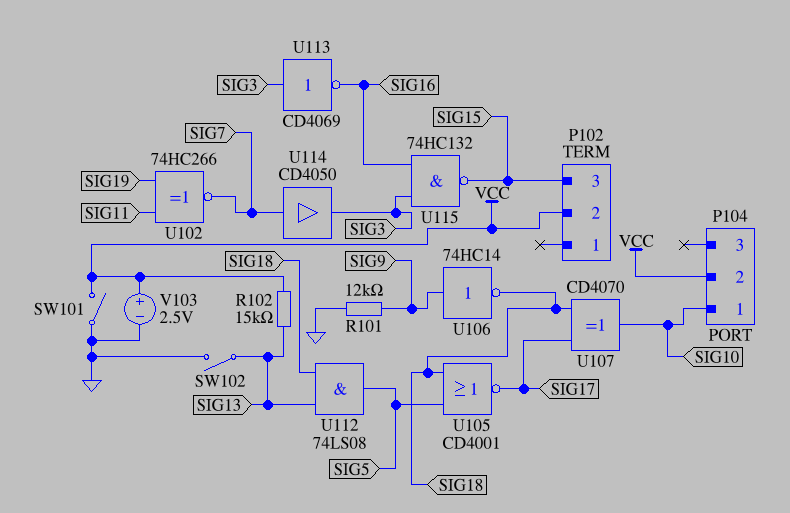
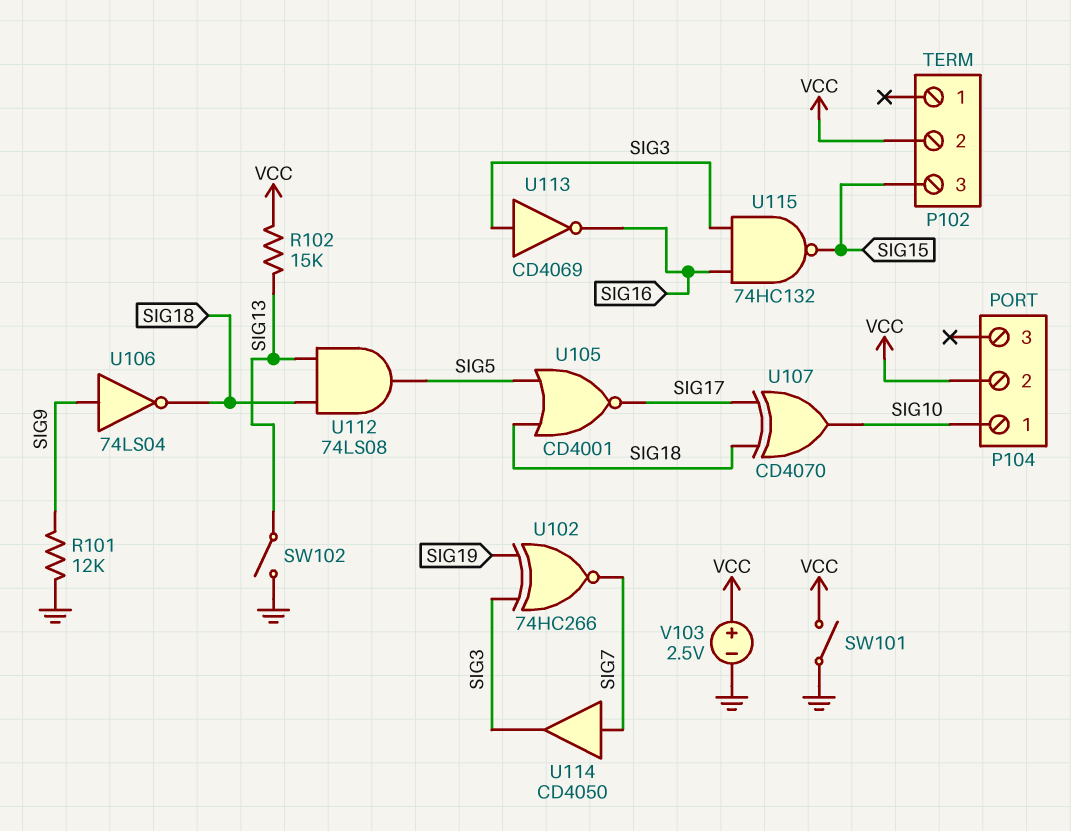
U102: XNOR 74HC266 (in SIG11, in SIG19, out SIG7) -> XNOR 74HC266 (in SIG3, in SIG19, out SIG7)
U106: NOT 74HC14 (in SIG9, out SIG18) -> NOT 74LS04 (in SIG9, out SIG18)

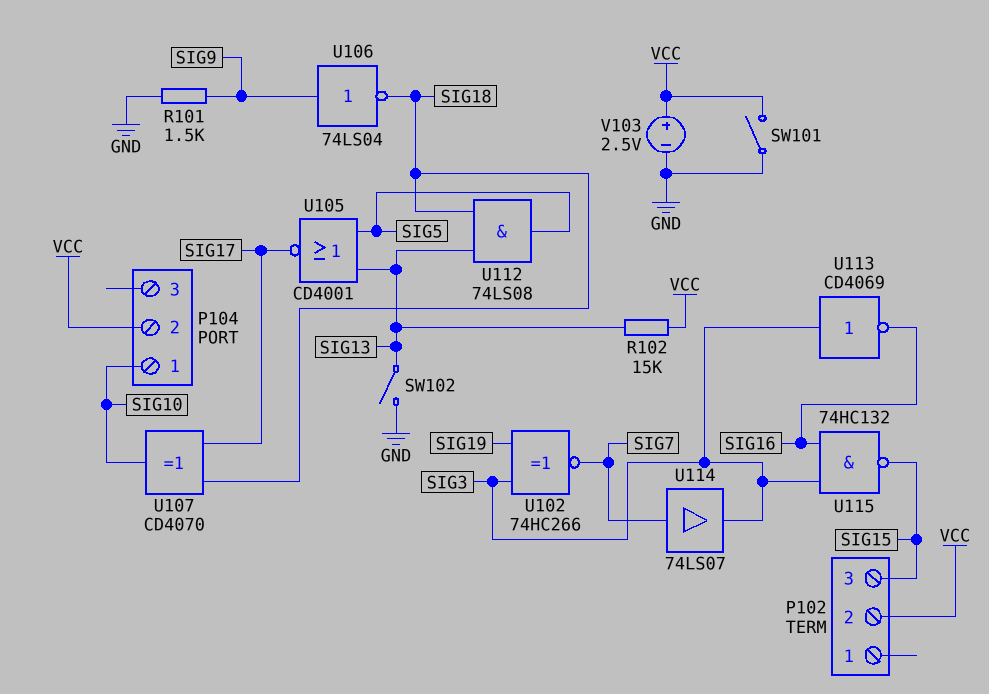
R101: 12k (GND, SIG9) -> 1.5k (GND, SIG9)
U105: NOR CD4001 (in SIG5, in SIG18, out SIG17) -> NOR CD4001 (in SIG5, in SIG13, out SIG17)
U114: buffer CD4050 (in SIG7, out SIG3) -> buffer 74LS07 (in SIG7, out SIG3)

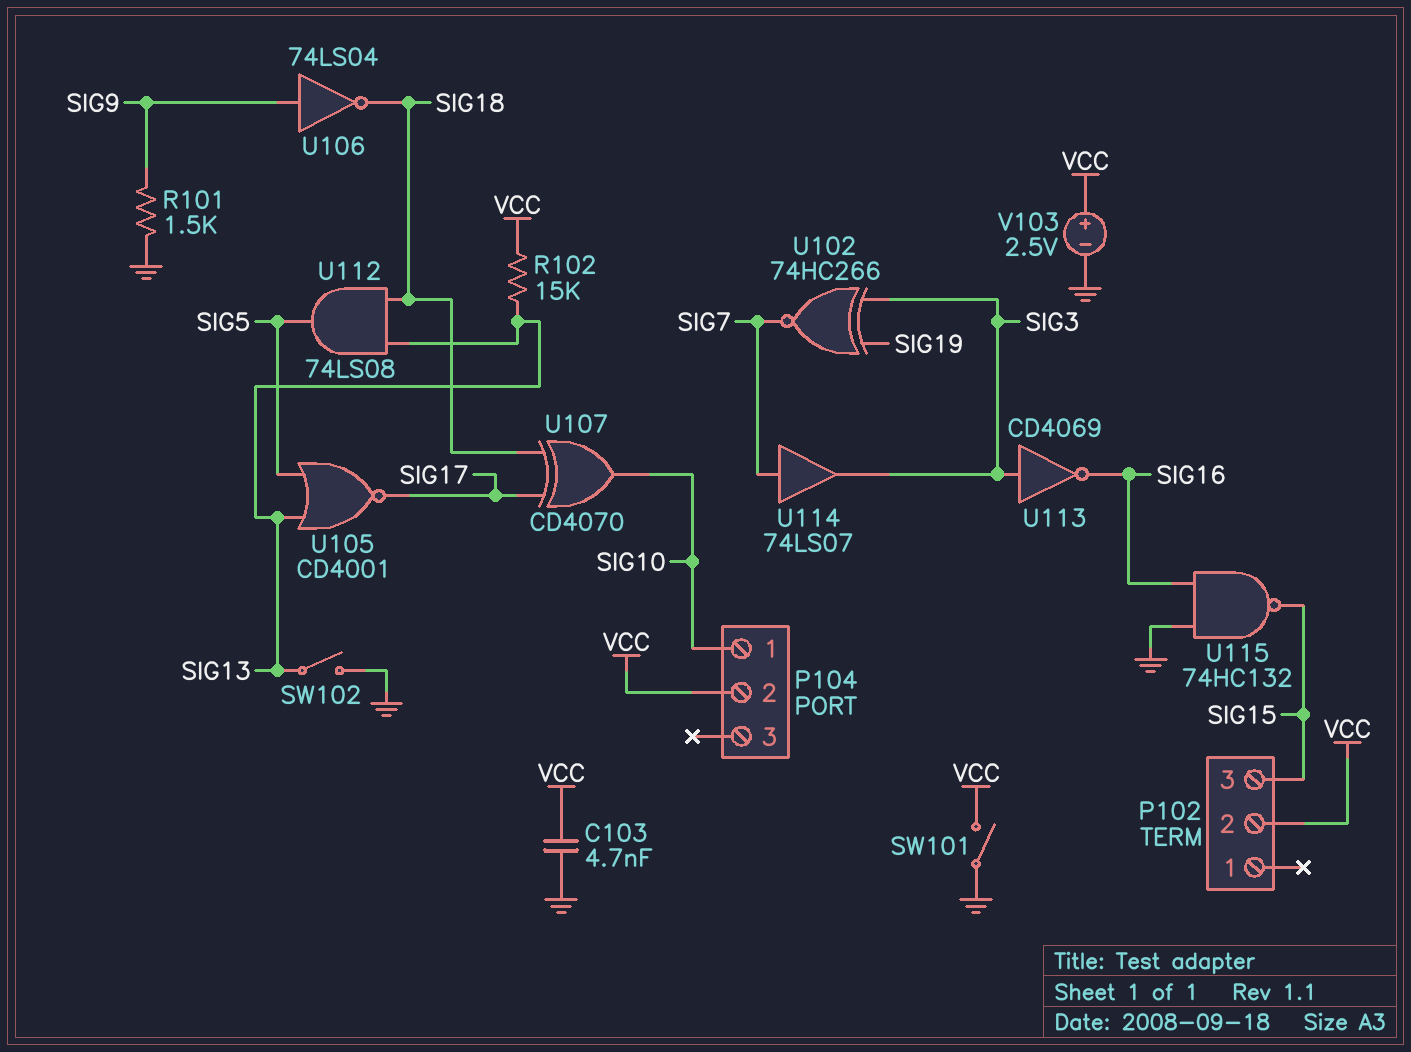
C103: none -> 4.7nF (GND, VCC)
U115: NAND 74HC132 (in SIG3, in SIG16, out SIG15) -> NAND 74HC132 (in GND, in SIG16, out SIG15)

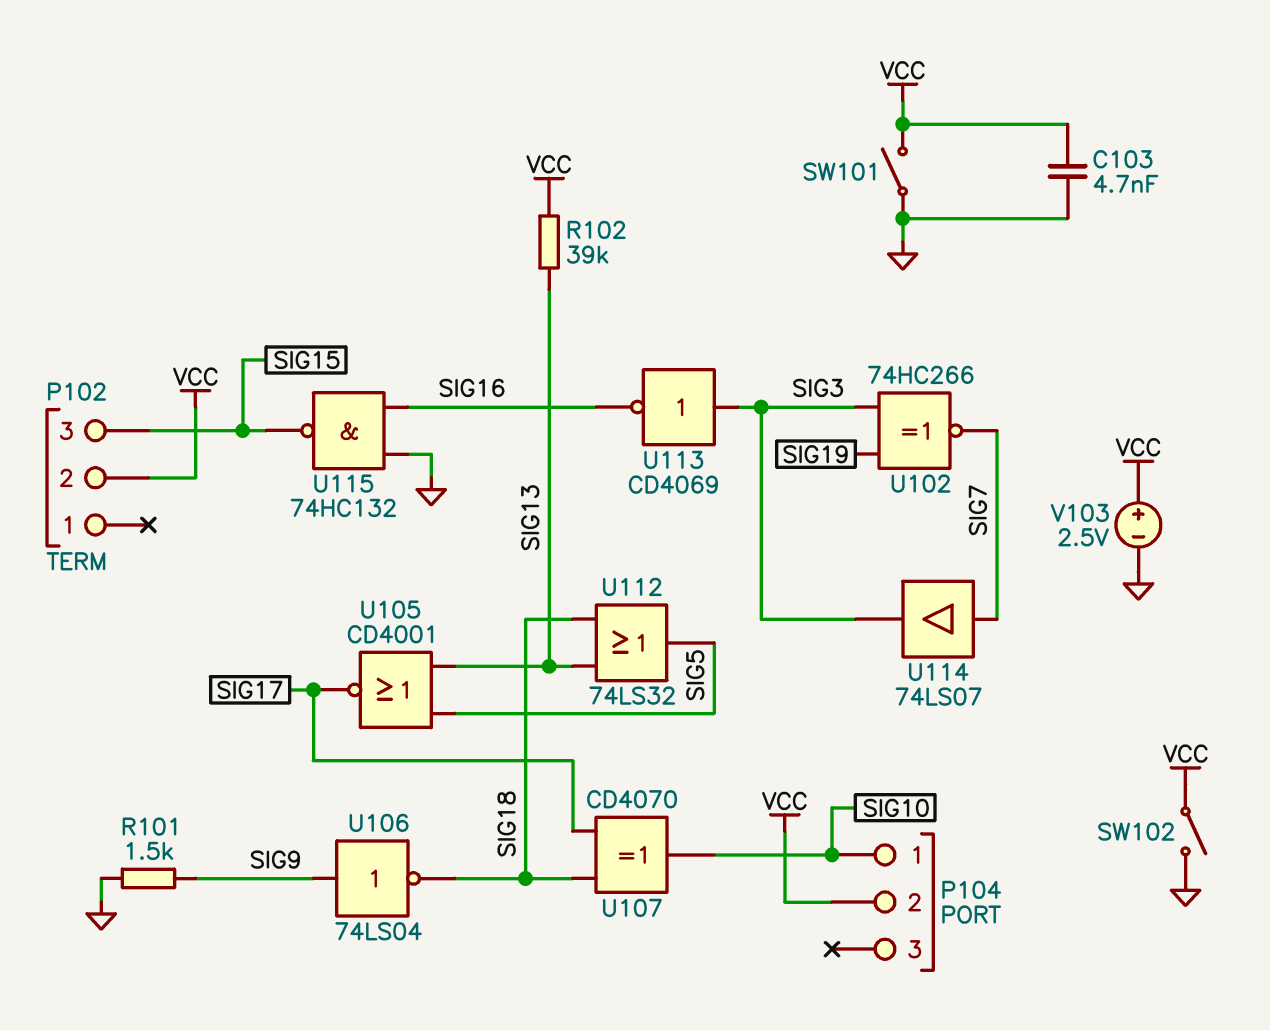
R102: 15k (SIG13, VCC) -> 39k (SIG13, VCC)
SW102: switch (GND, SIG13) -> switch (GND, VCC)
U112: AND 74LS08 (in SIG13, in SIG18, out SIG5) -> OR 74LS32 (in SIG13, in SIG18, out SIG5)

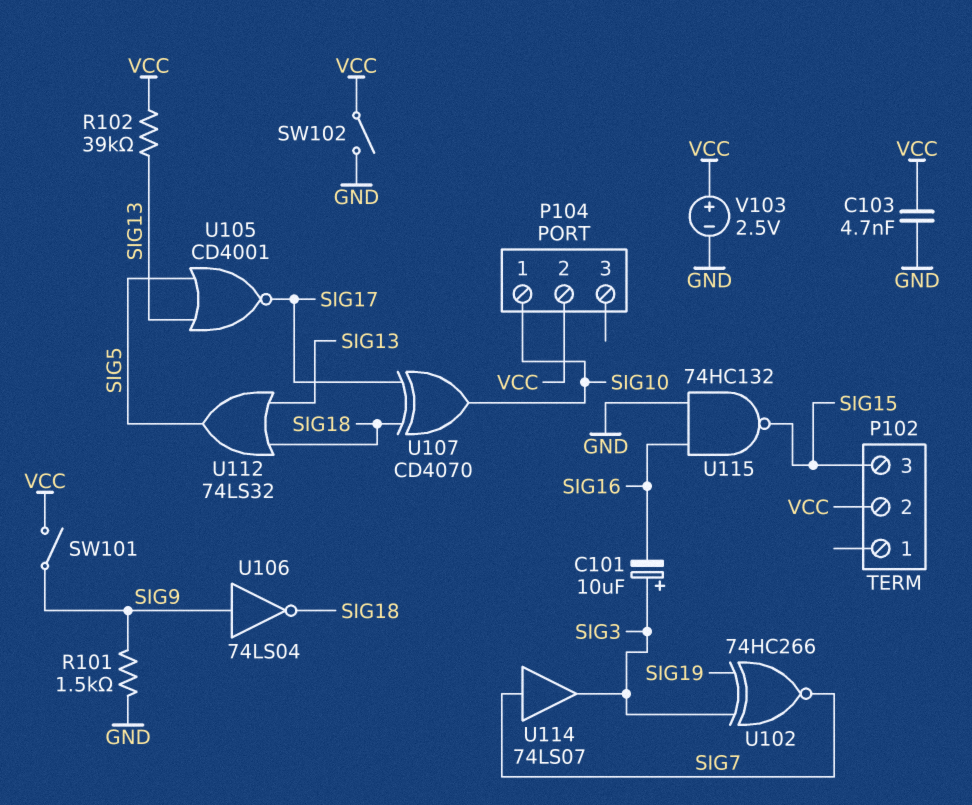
C101: none -> 10uF (plus SIG3, minus SIG16)
SW101: switch (GND, VCC) -> switch (SIG9, VCC)
U113: NOT CD4069 (in SIG3, out SIG16) -> none

